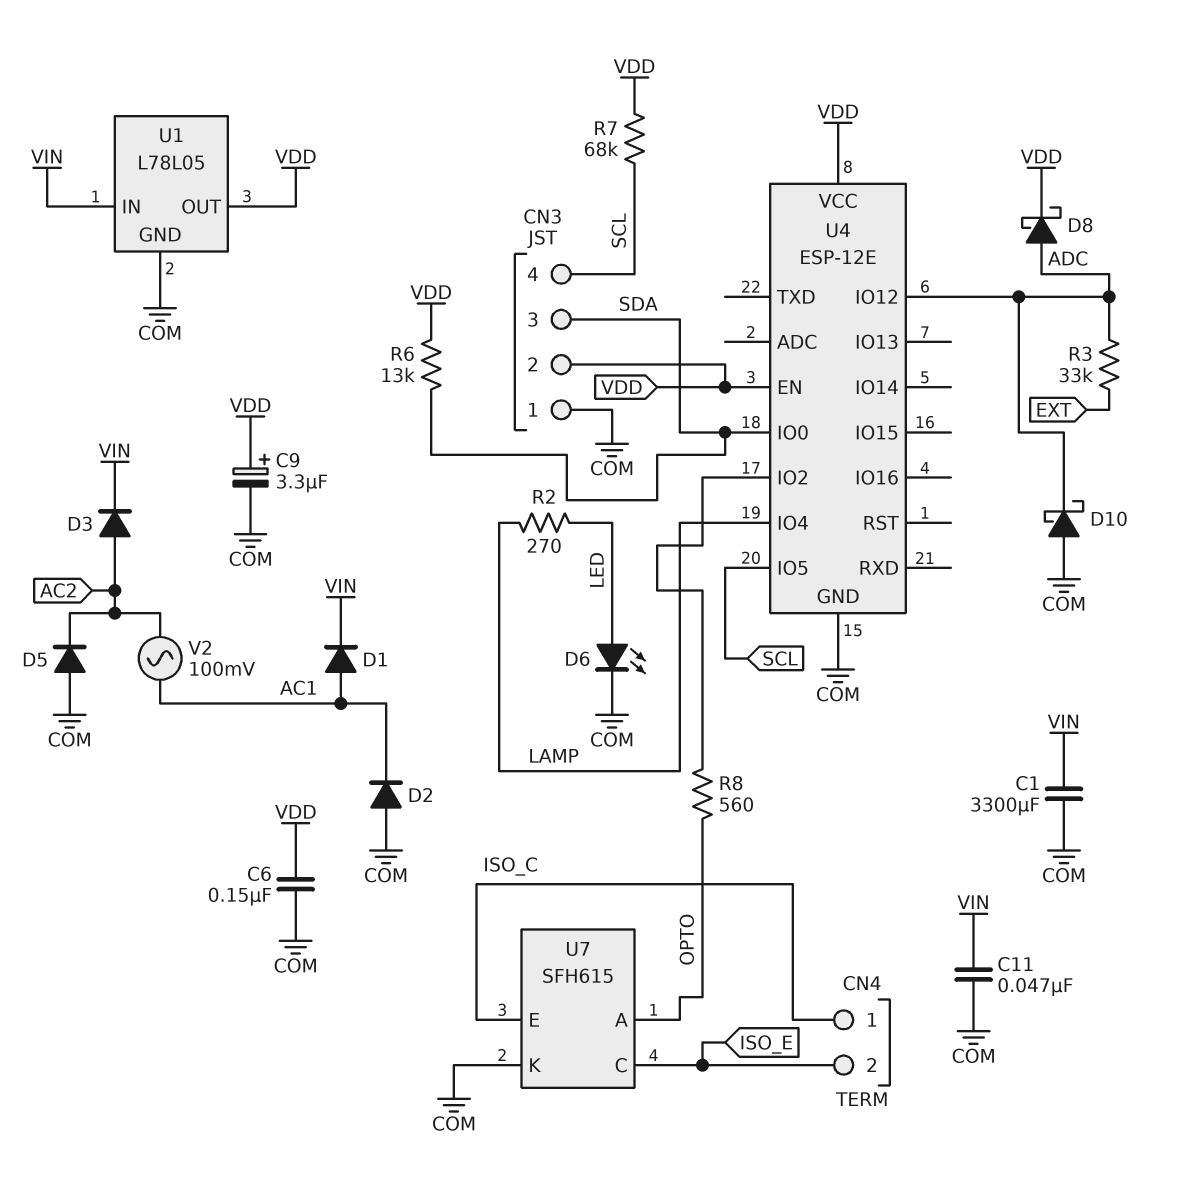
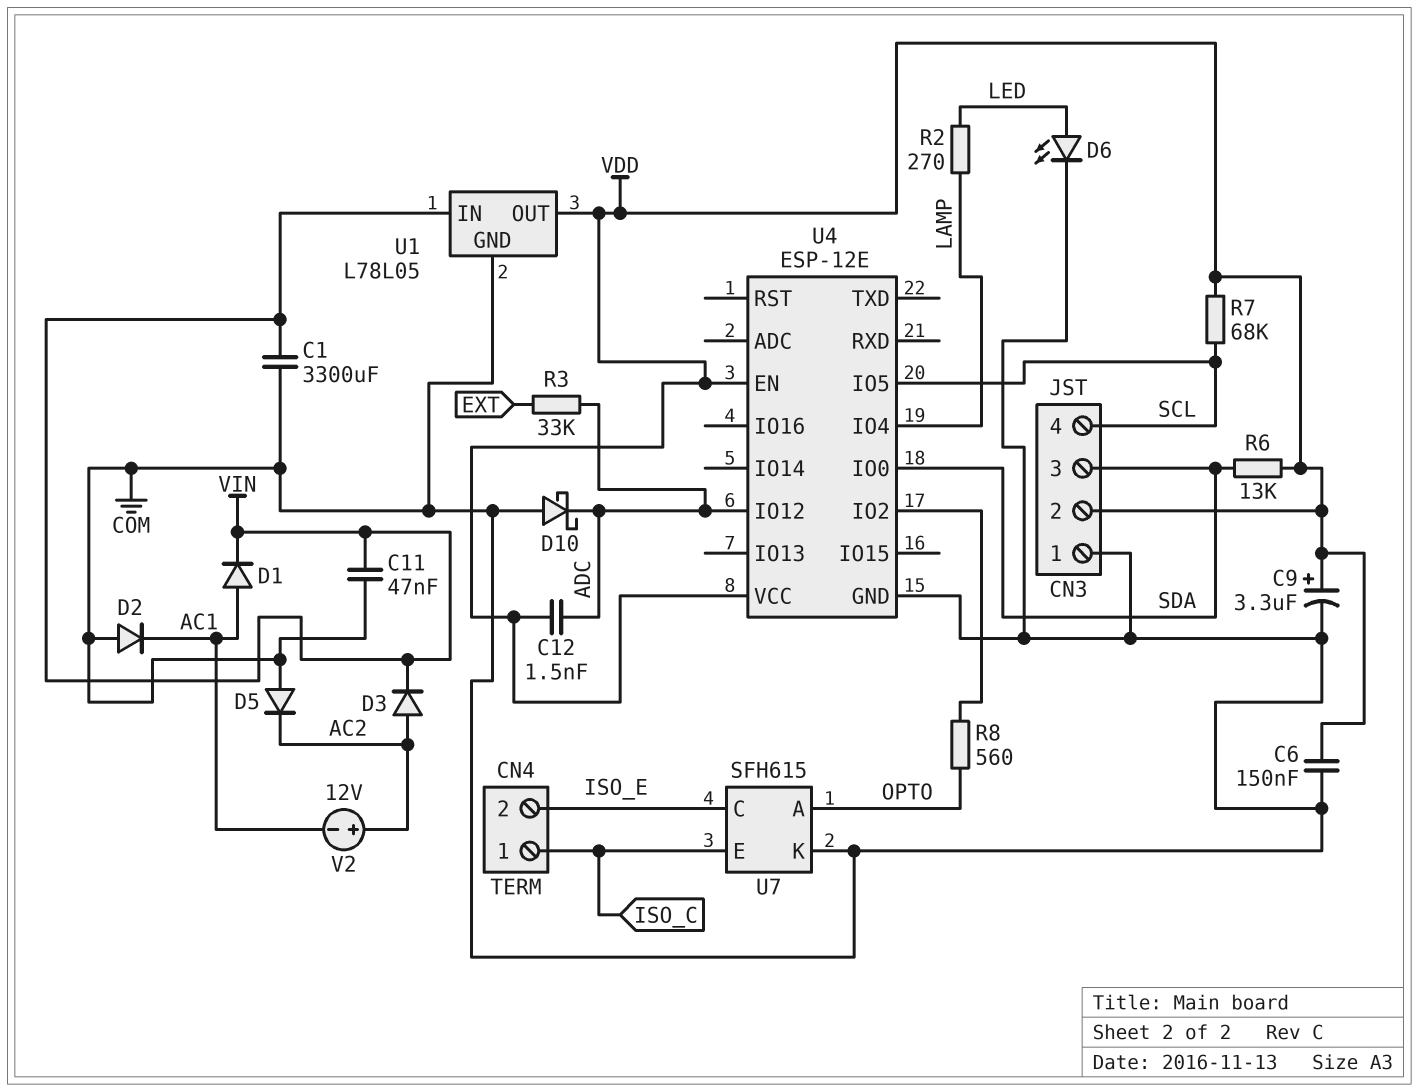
C12: none -> 1.5nF (ADC, VDD)
D8: schottky (A ADC, K VDD) -> none
V2: AC 100mV (AC1, AC2) -> 12V (plus AC2, minus AC1)

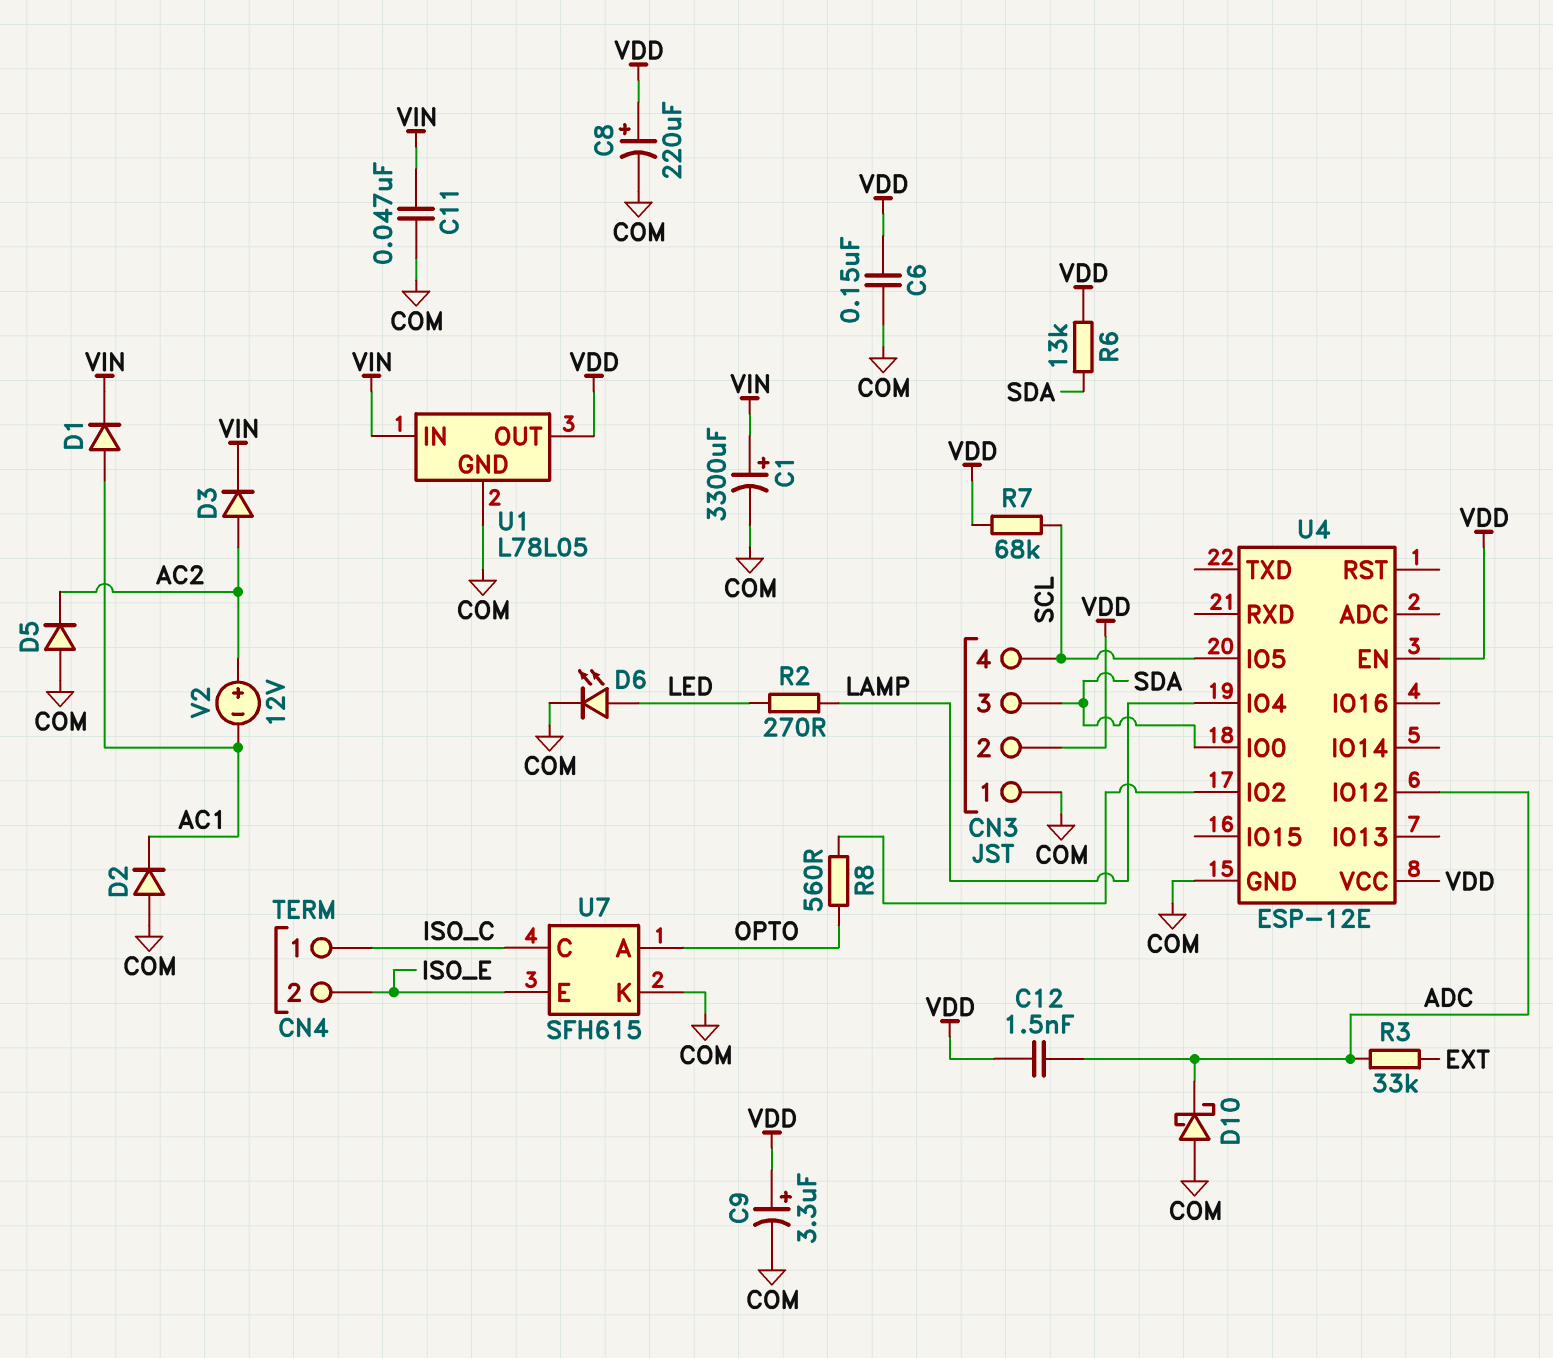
C1: 3300uF (COM, VIN) -> 3300uF (plus VIN, minus COM)
C8: none -> 220uF (plus VDD, minus COM)
U7 pin C: ISO_E -> ISO_C
U7 pin E: ISO_C -> ISO_E

